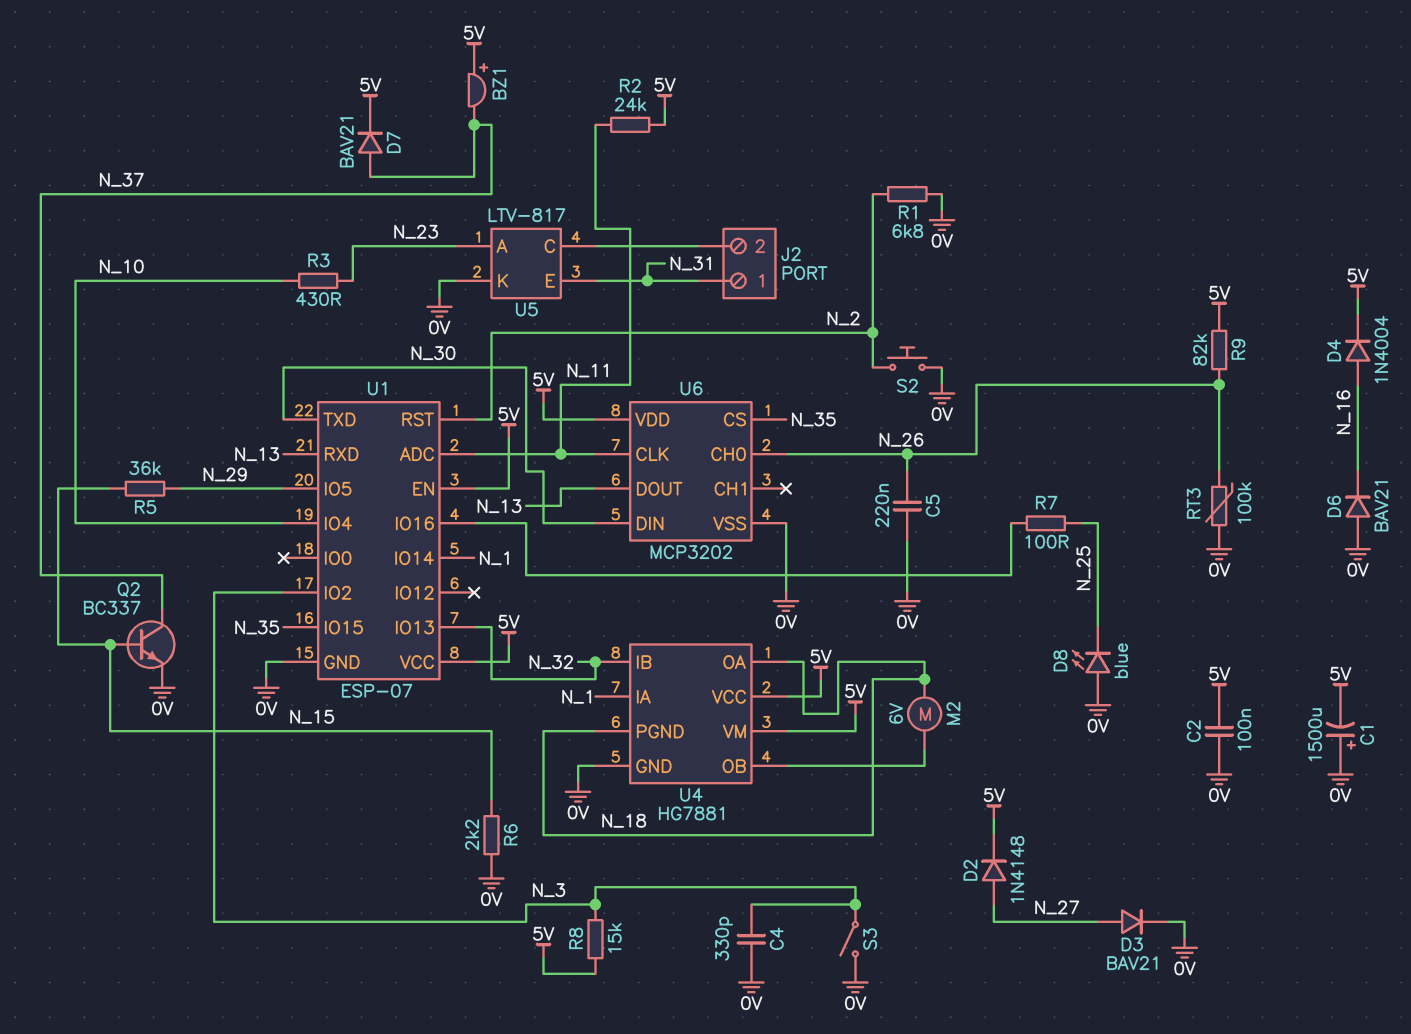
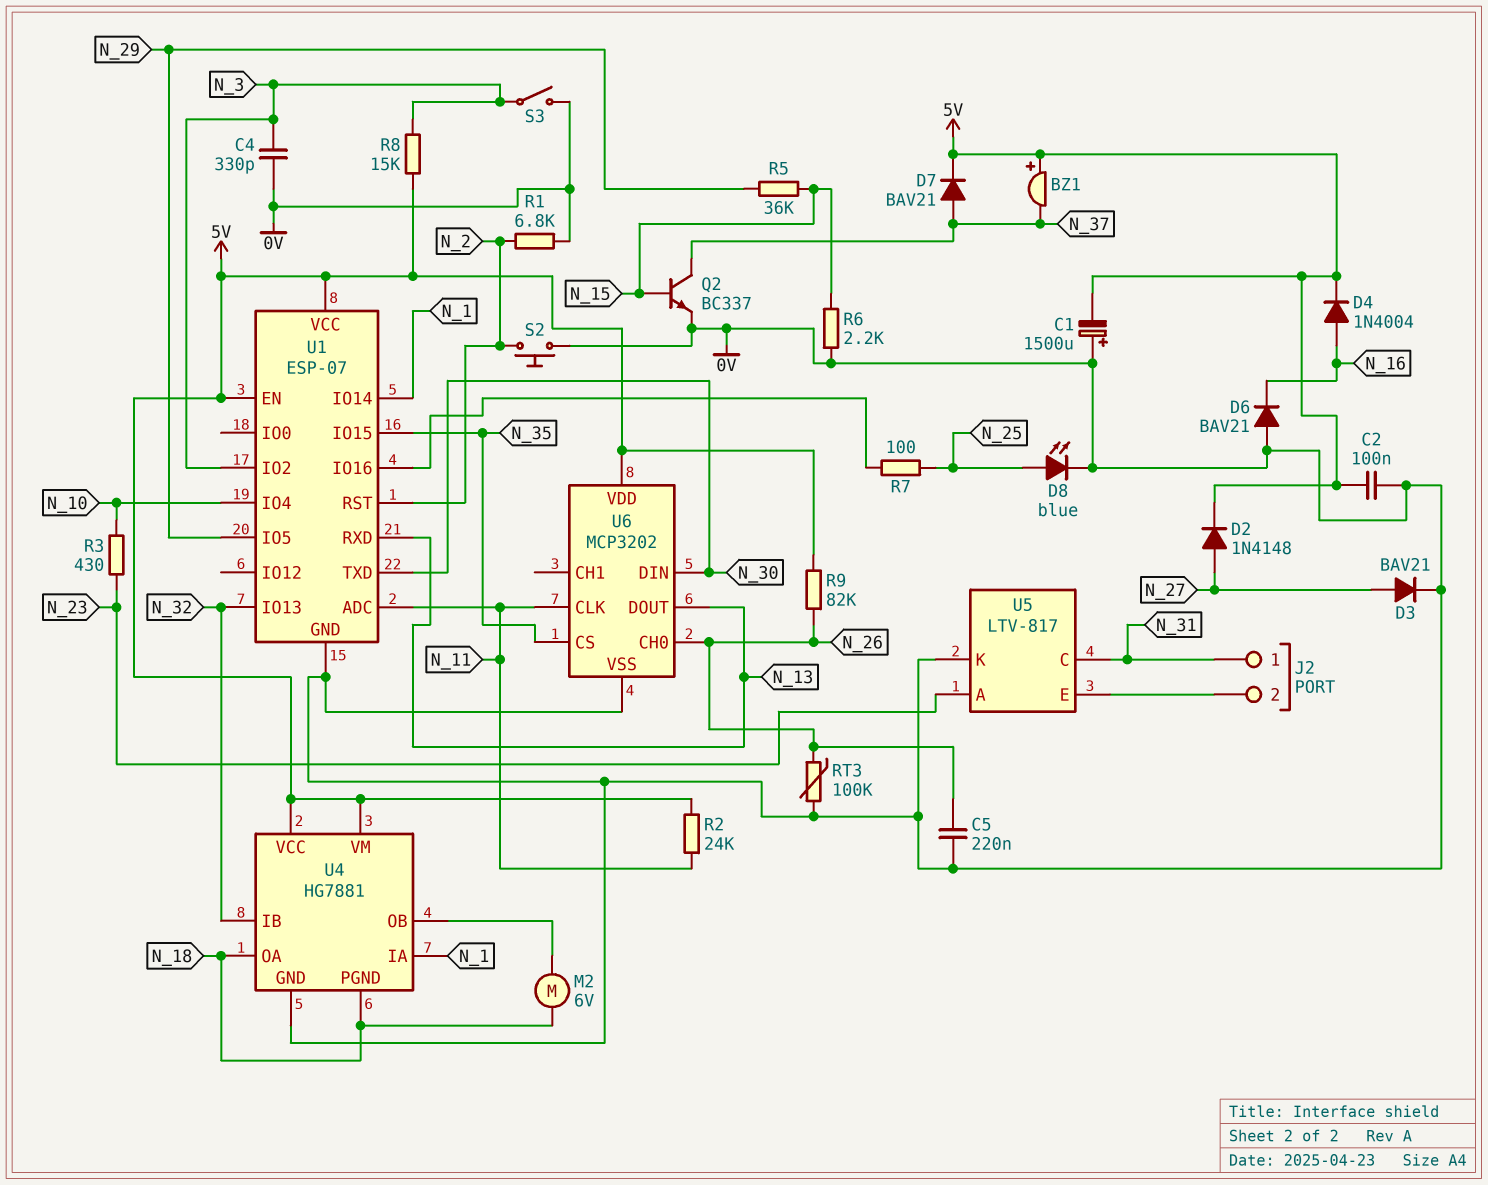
D8: LED blue (A 0V, K N_25) -> LED blue (A N_25, K 0V)
U5 pin C: J2/2 -> N_31
U5 pin E: N_31 -> J2/2

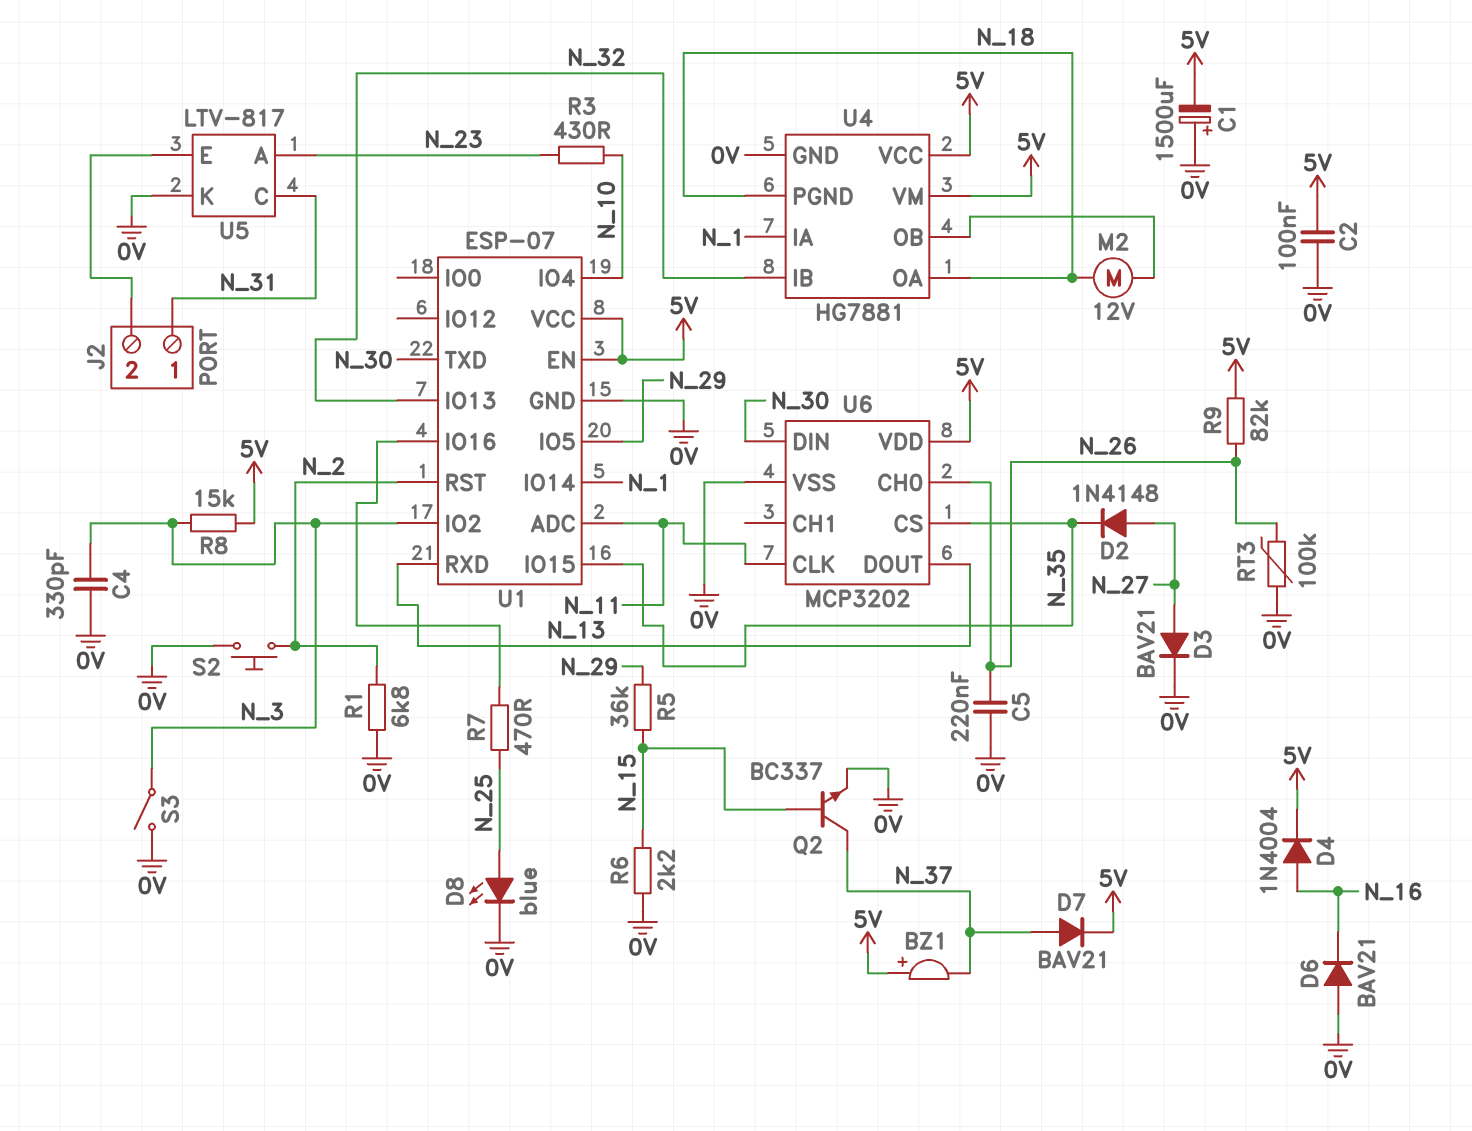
D2: diode 1N4148 (A N_27, K 5V) -> diode 1N4148 (A N_27, K N_35)
M2: motor 6V (N_18, U4/OB) -> motor 12V (N_18, U4/OB)
R2: 24k (5V, N_11) -> none
R7: 100 (N_25, U1/IO16) -> 470 (N_25, U1/IO16)

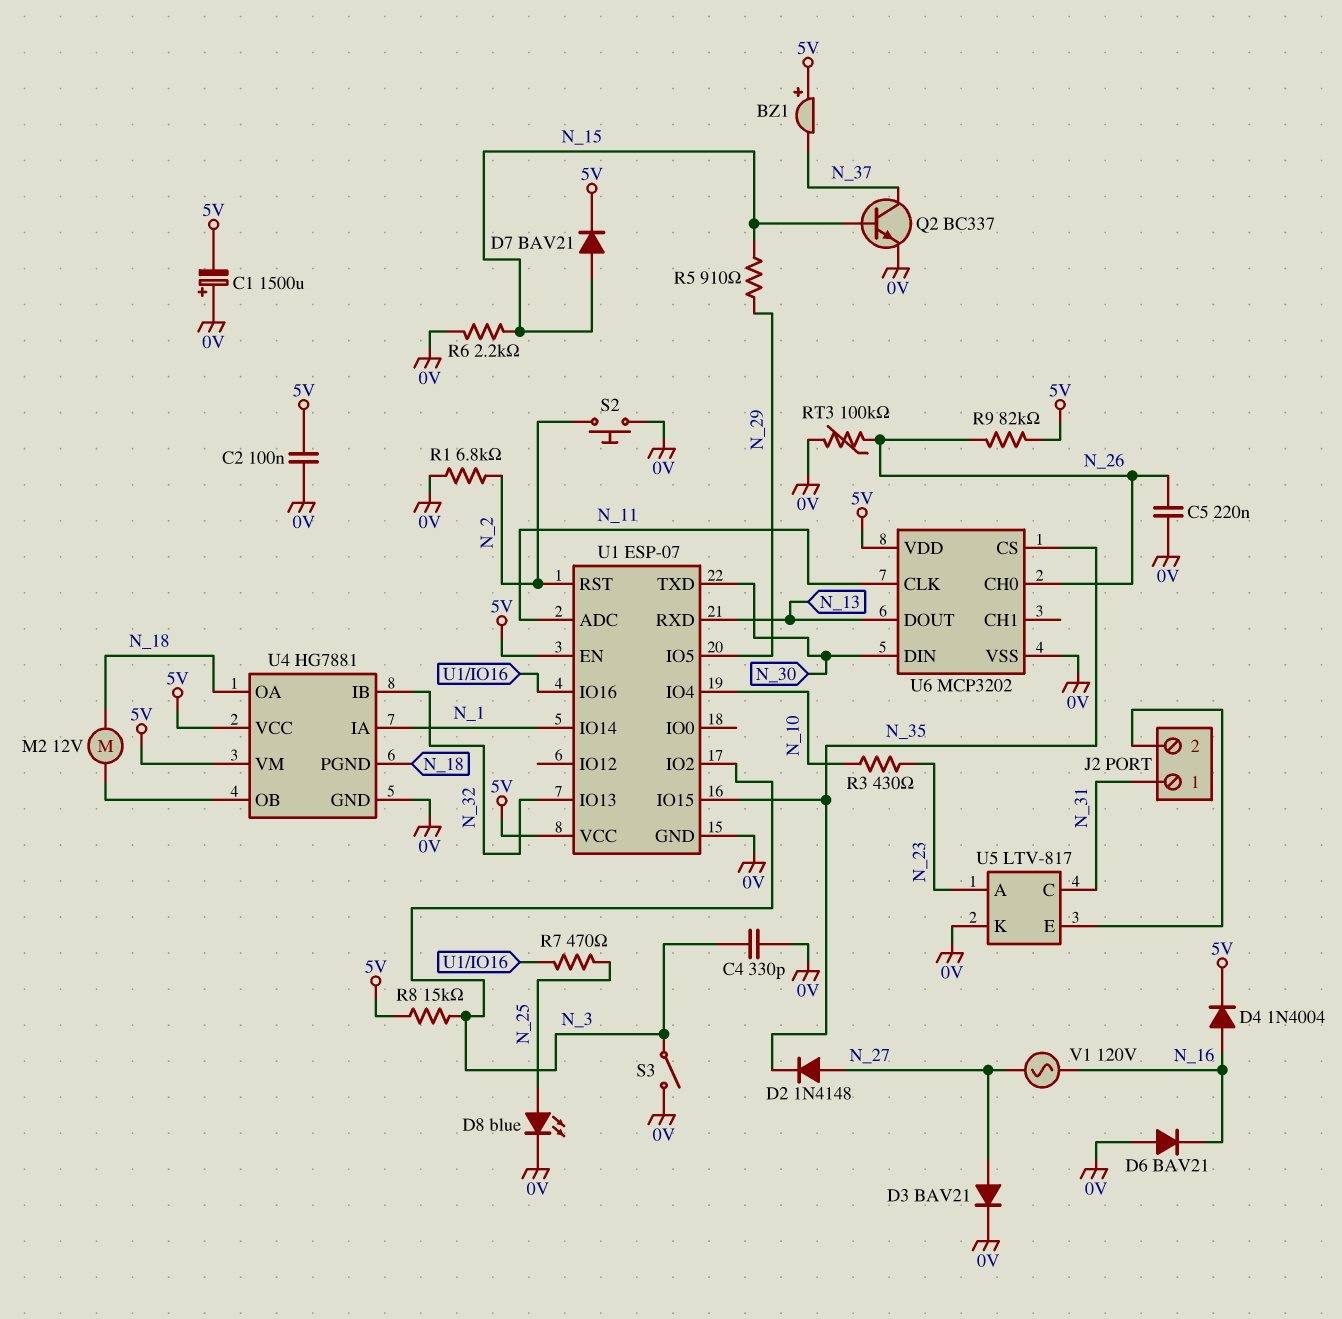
D7: diode BAV21 (A N_37, K 5V) -> diode BAV21 (A N_15, K 5V)
R5: 36k (N_15, N_29) -> 910 (N_15, N_29)
V1: none -> AC 120V (N_16, N_27)

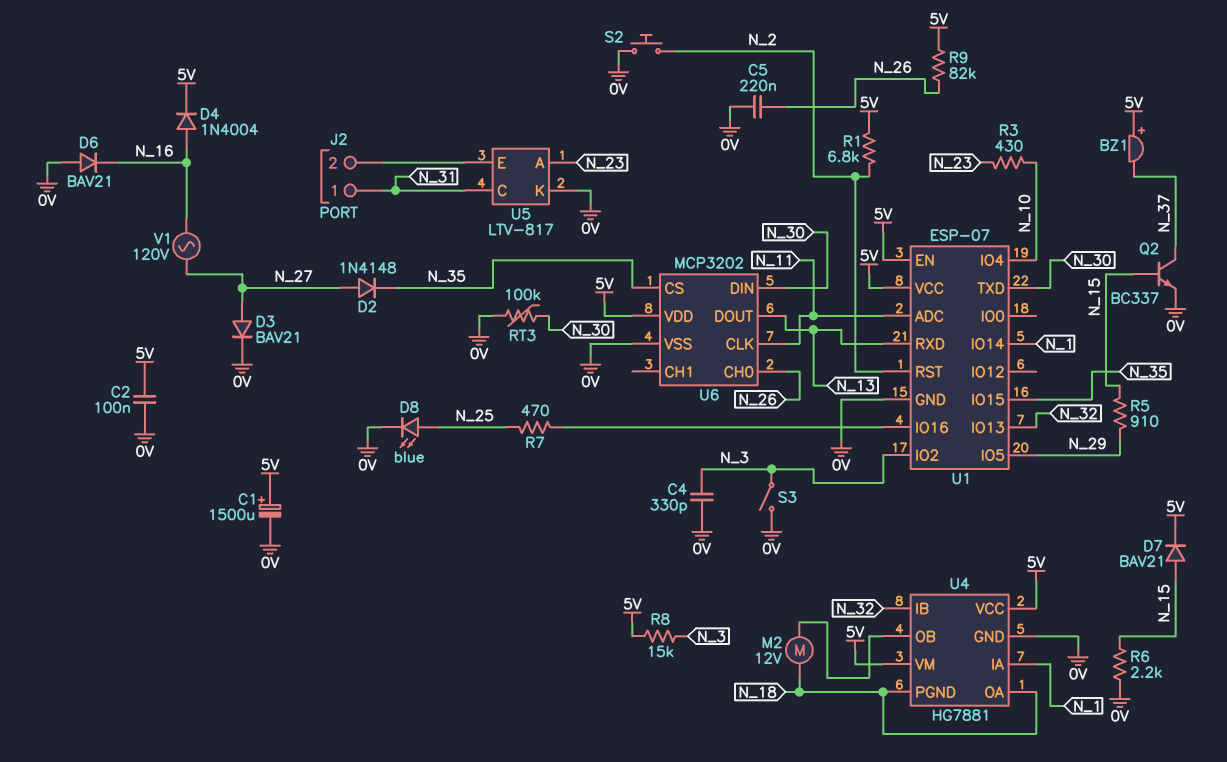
C1: 1500uF (plus 0V, minus 5V) -> 1500uF (plus 5V, minus 0V)
R1: 6.8k (0V, N_2) -> 6.8k (5V, N_2)
RT3: 100k (0V, N_26) -> 100k (0V, N_30)

